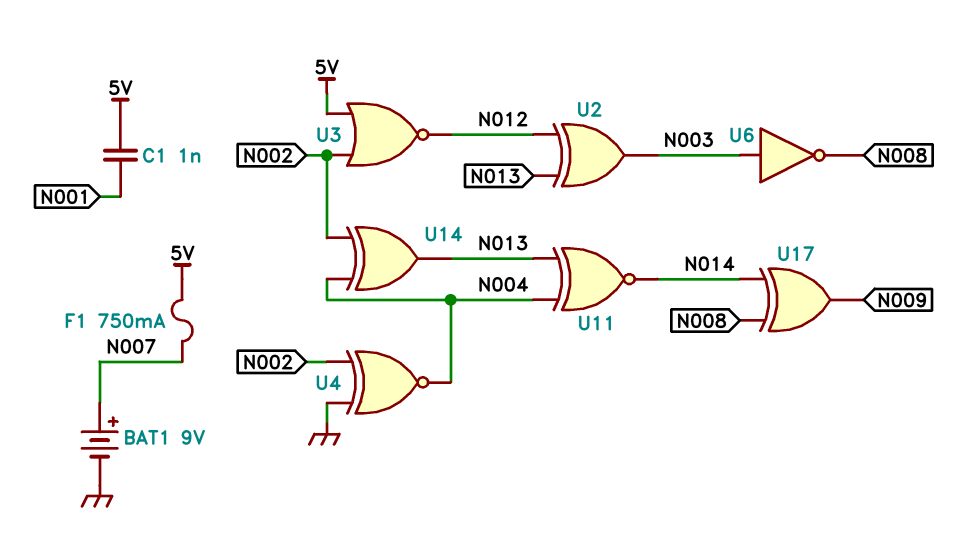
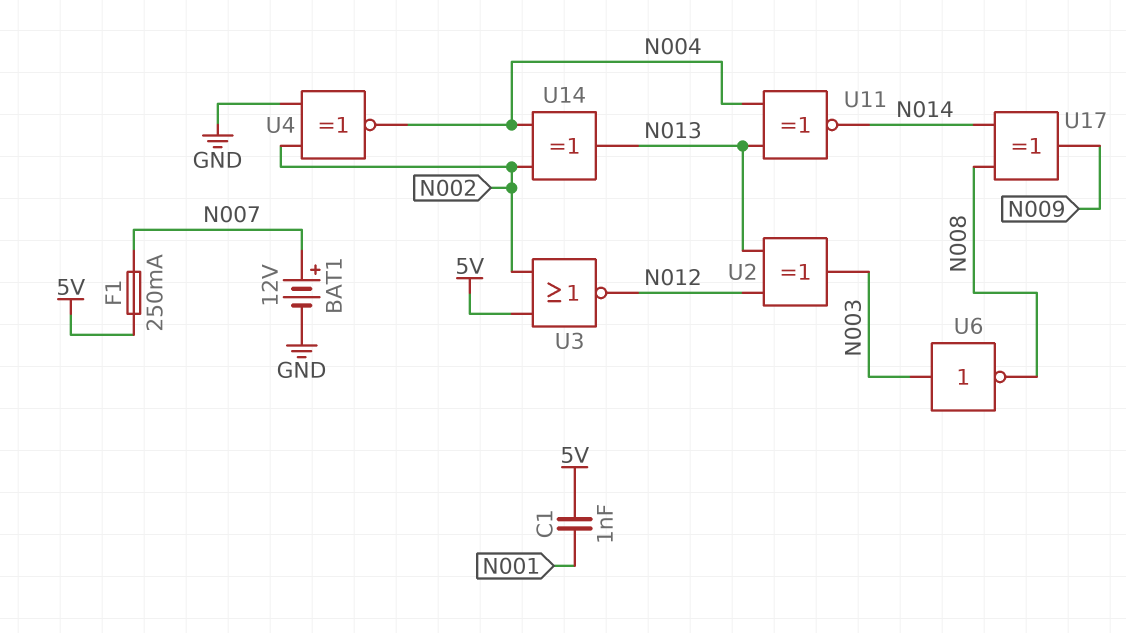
BAT1: 9V (plus N007, minus GND) -> 12V (plus N007, minus GND)
F1: 750mA (5V, N007) -> 250mA (5V, N007)

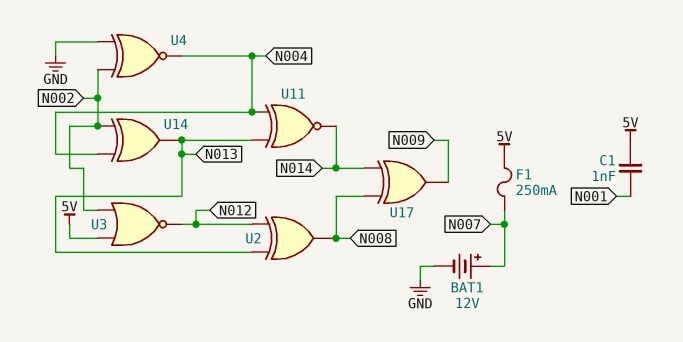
U2: XOR (in N012, in N013, out N003) -> XOR (in N012, in N013, out N008)
U6: NOT (in N003, out N008) -> none

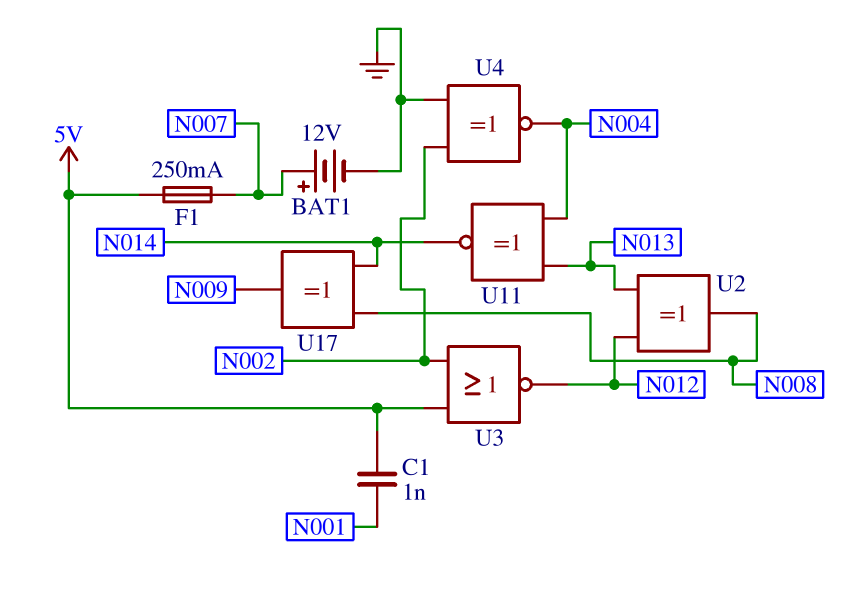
U14: XOR (in N002, in N004, out N013) -> none

